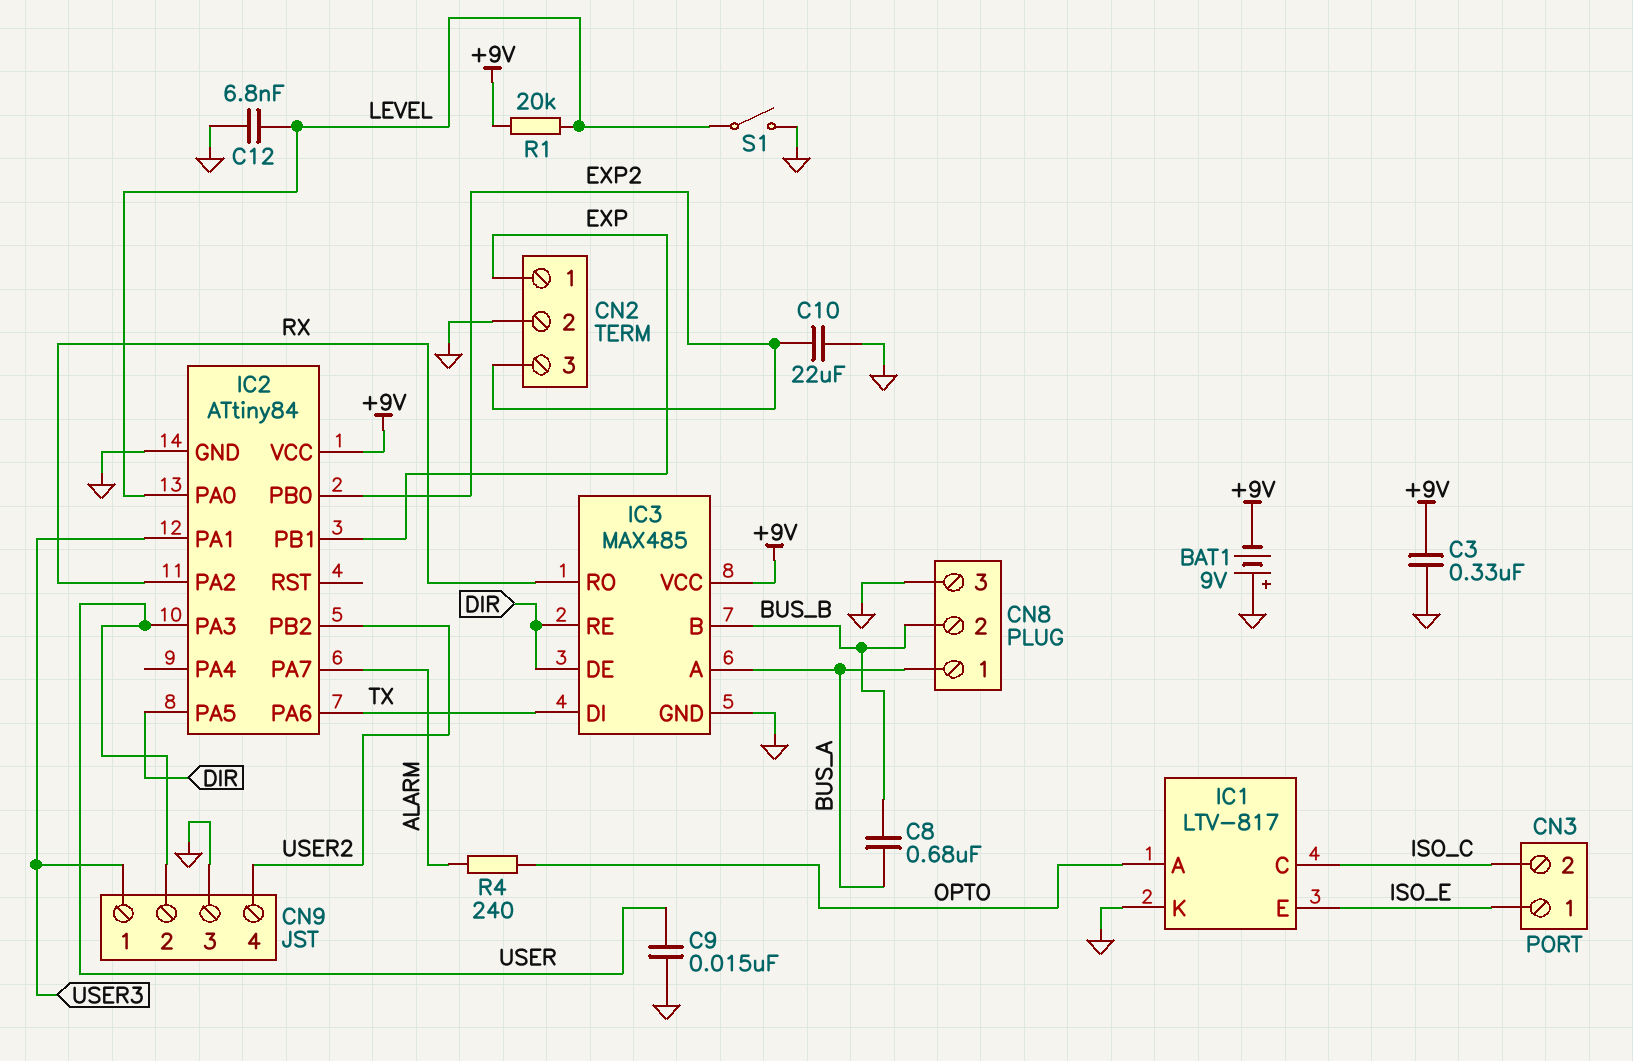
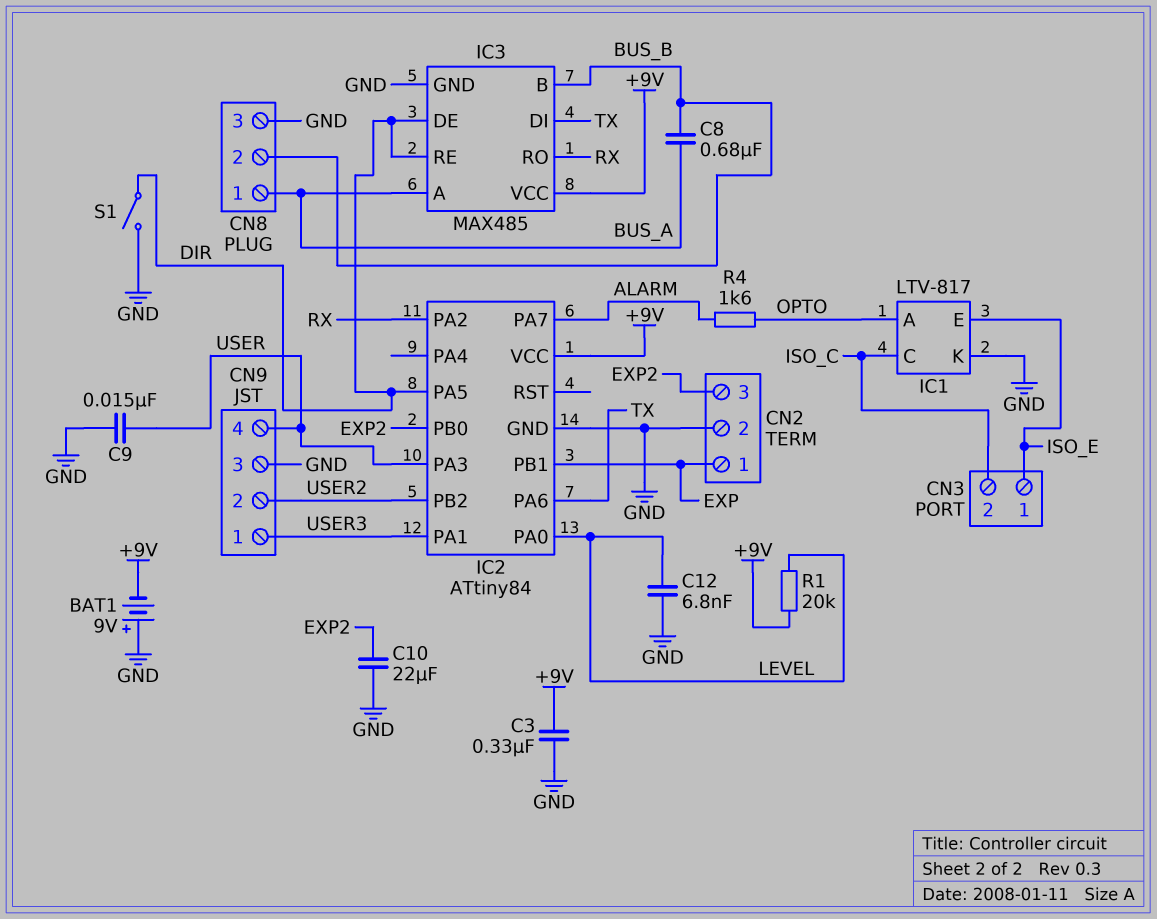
CN9 pin 2: USER -> USER2
CN9 pin 4: USER2 -> USER
R4: 240 (ALARM, OPTO) -> 1.6k (ALARM, OPTO)
S1: switch (GND, LEVEL) -> switch (DIR, GND)

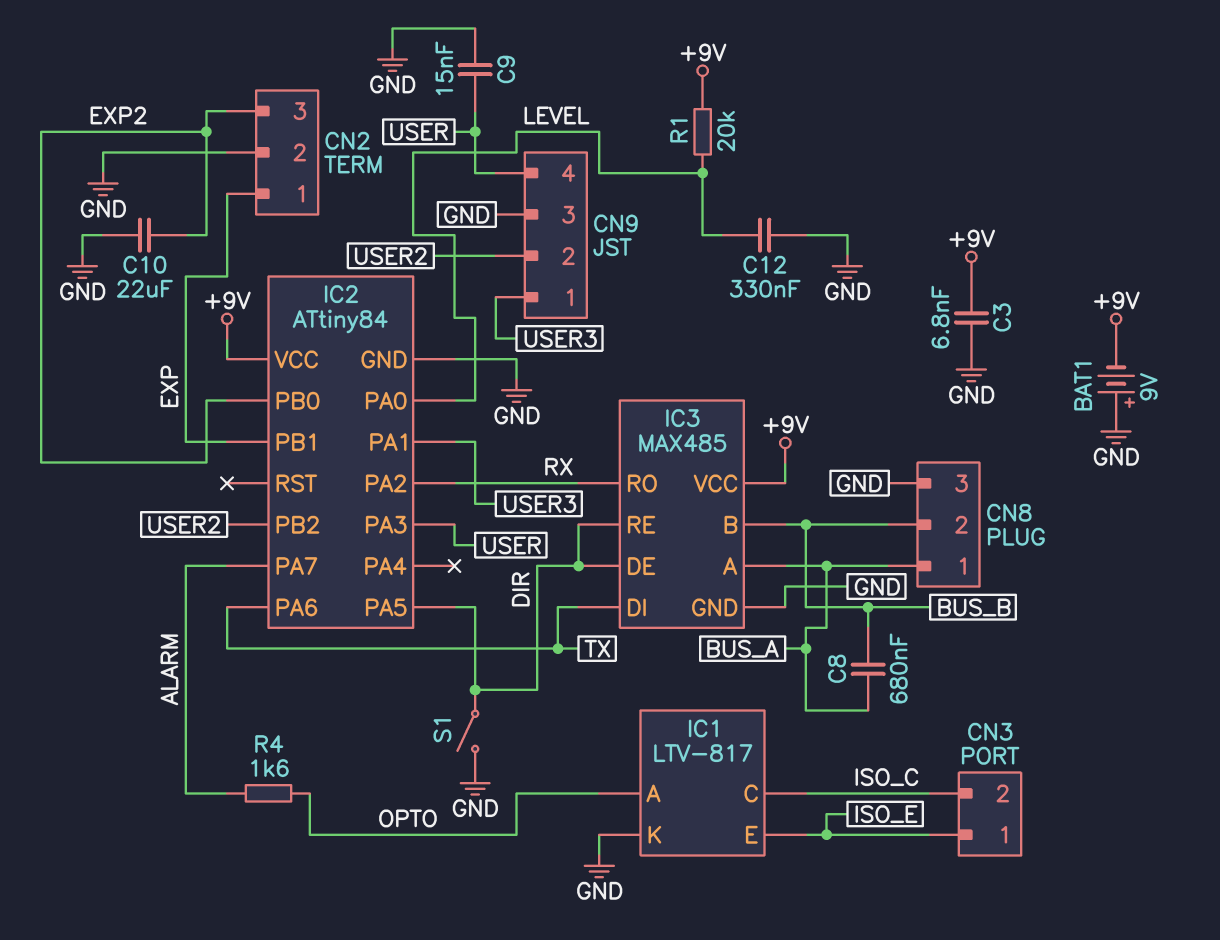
C3: 330nF (+9V, GND) -> 6.8nF (+9V, GND)
C12: 6.8nF (GND, LEVEL) -> 330nF (GND, LEVEL)

